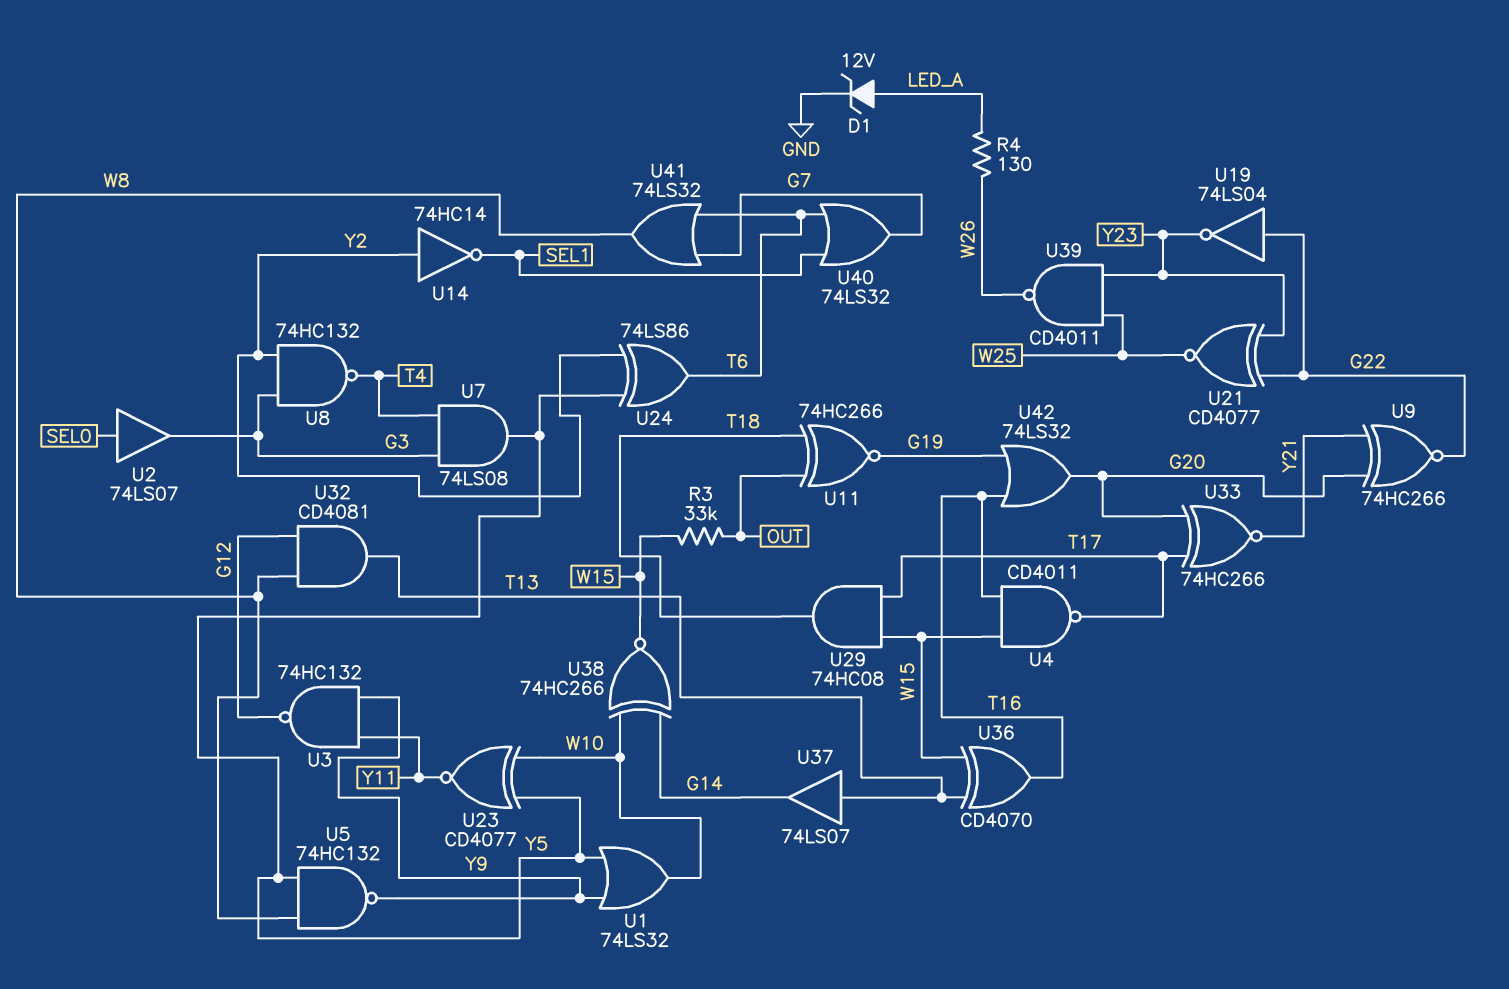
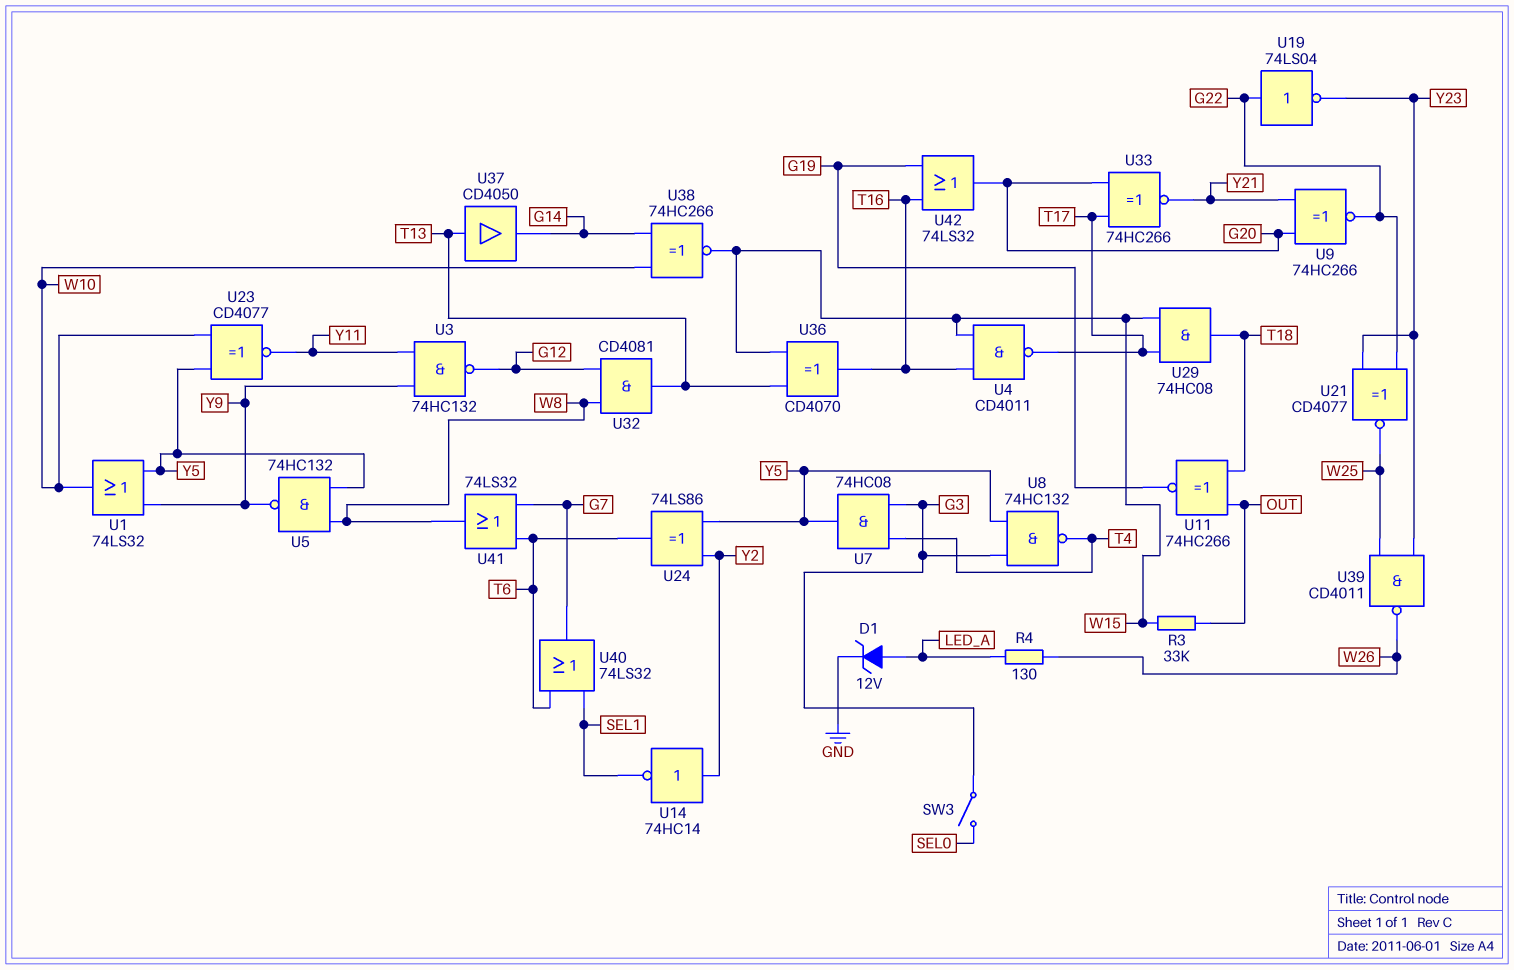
SW3: none -> switch (G3, SEL0)
U2: buffer 74LS07 (in SEL0, out G3) -> none
U7: AND 74LS08 (in G3, in T4, out Y5) -> AND 74HC08 (in G3, in T4, out Y5)
U8: NAND 74HC132 (in G3, in Y2, out T4) -> NAND 74HC132 (in G3, in Y5, out T4)
U37: buffer 74LS07 (in T13, out G14) -> buffer CD4050 (in T13, out G14)

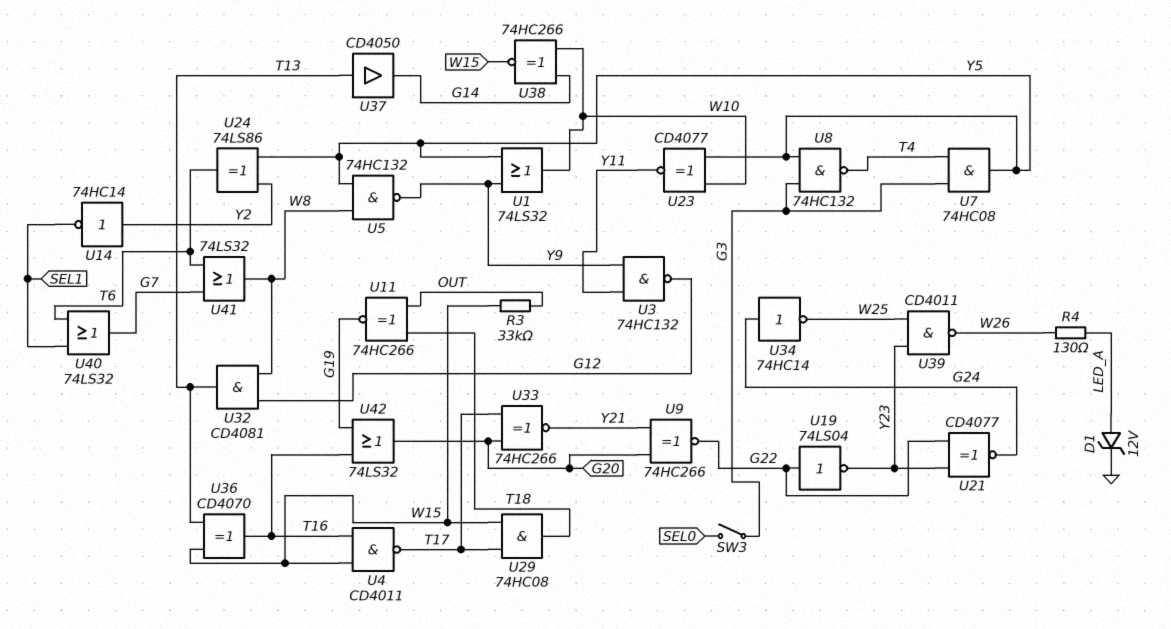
U21: XNOR CD4077 (in G22, in Y23, out W25) -> XNOR CD4077 (in G22, in Y23, out G24)
U34: none -> NOT 74HC14 (in G24, out W25)

